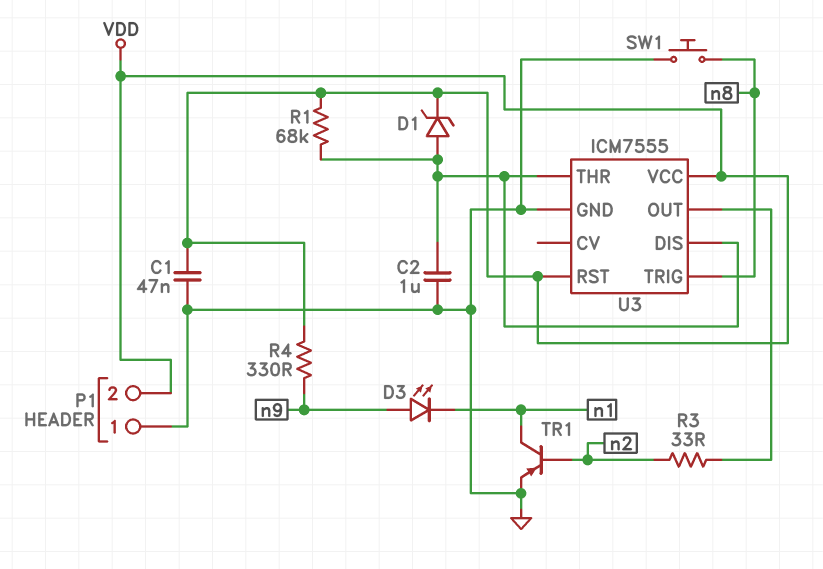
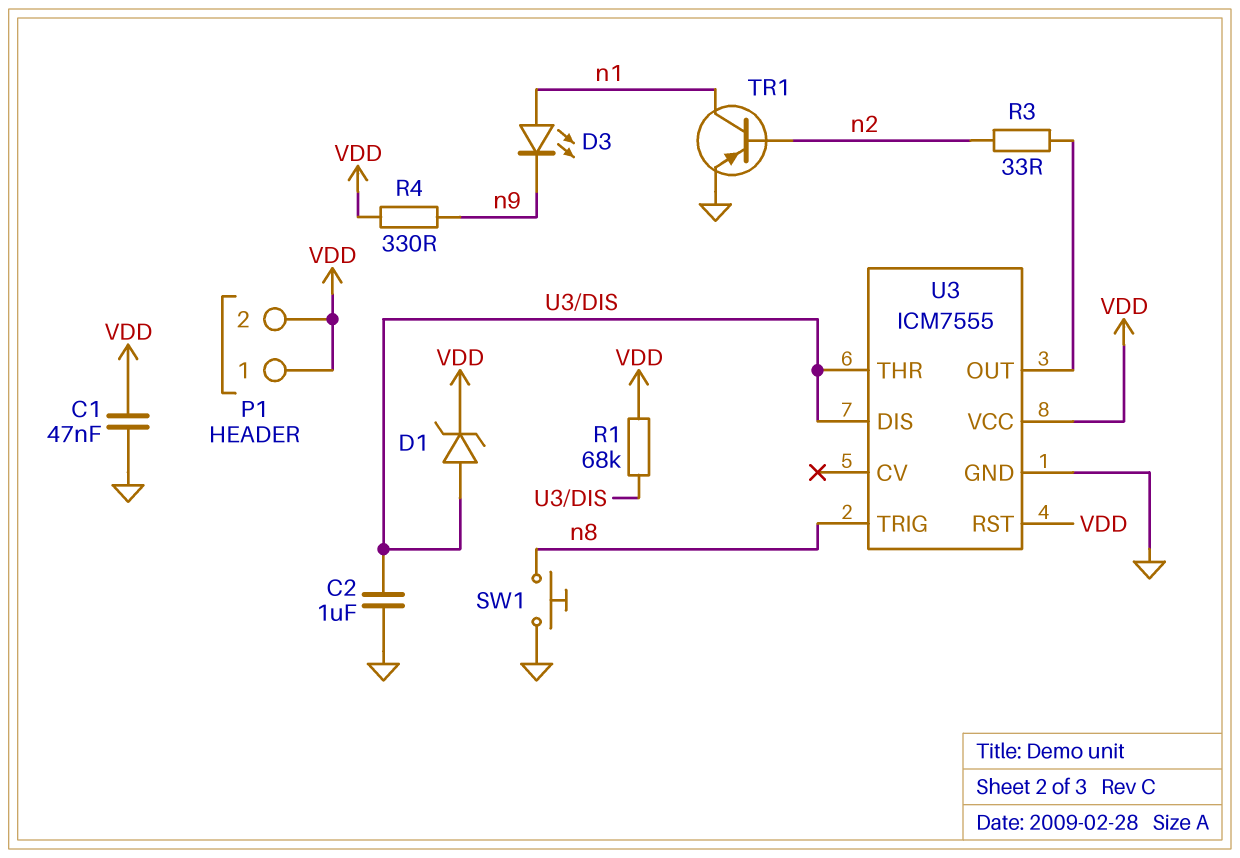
D3: LED (A n9, K n1) -> LED (A n1, K n9)
P1 pin 1: GND -> VDD

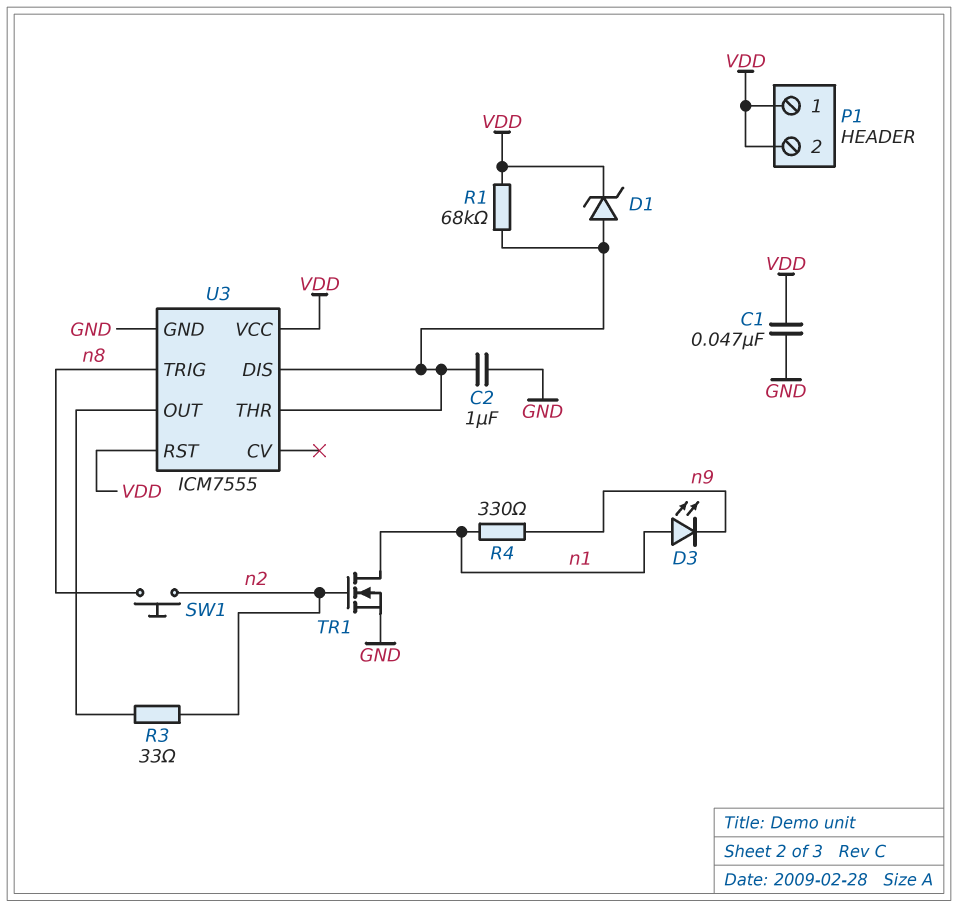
R4: 330 (VDD, n9) -> 330 (n1, n9)
SW1: button (GND, n8) -> button (n2, n8)
TR1: PNP (B n2, C n1, E GND) -> NMOS (G n2, D n1, S GND)

